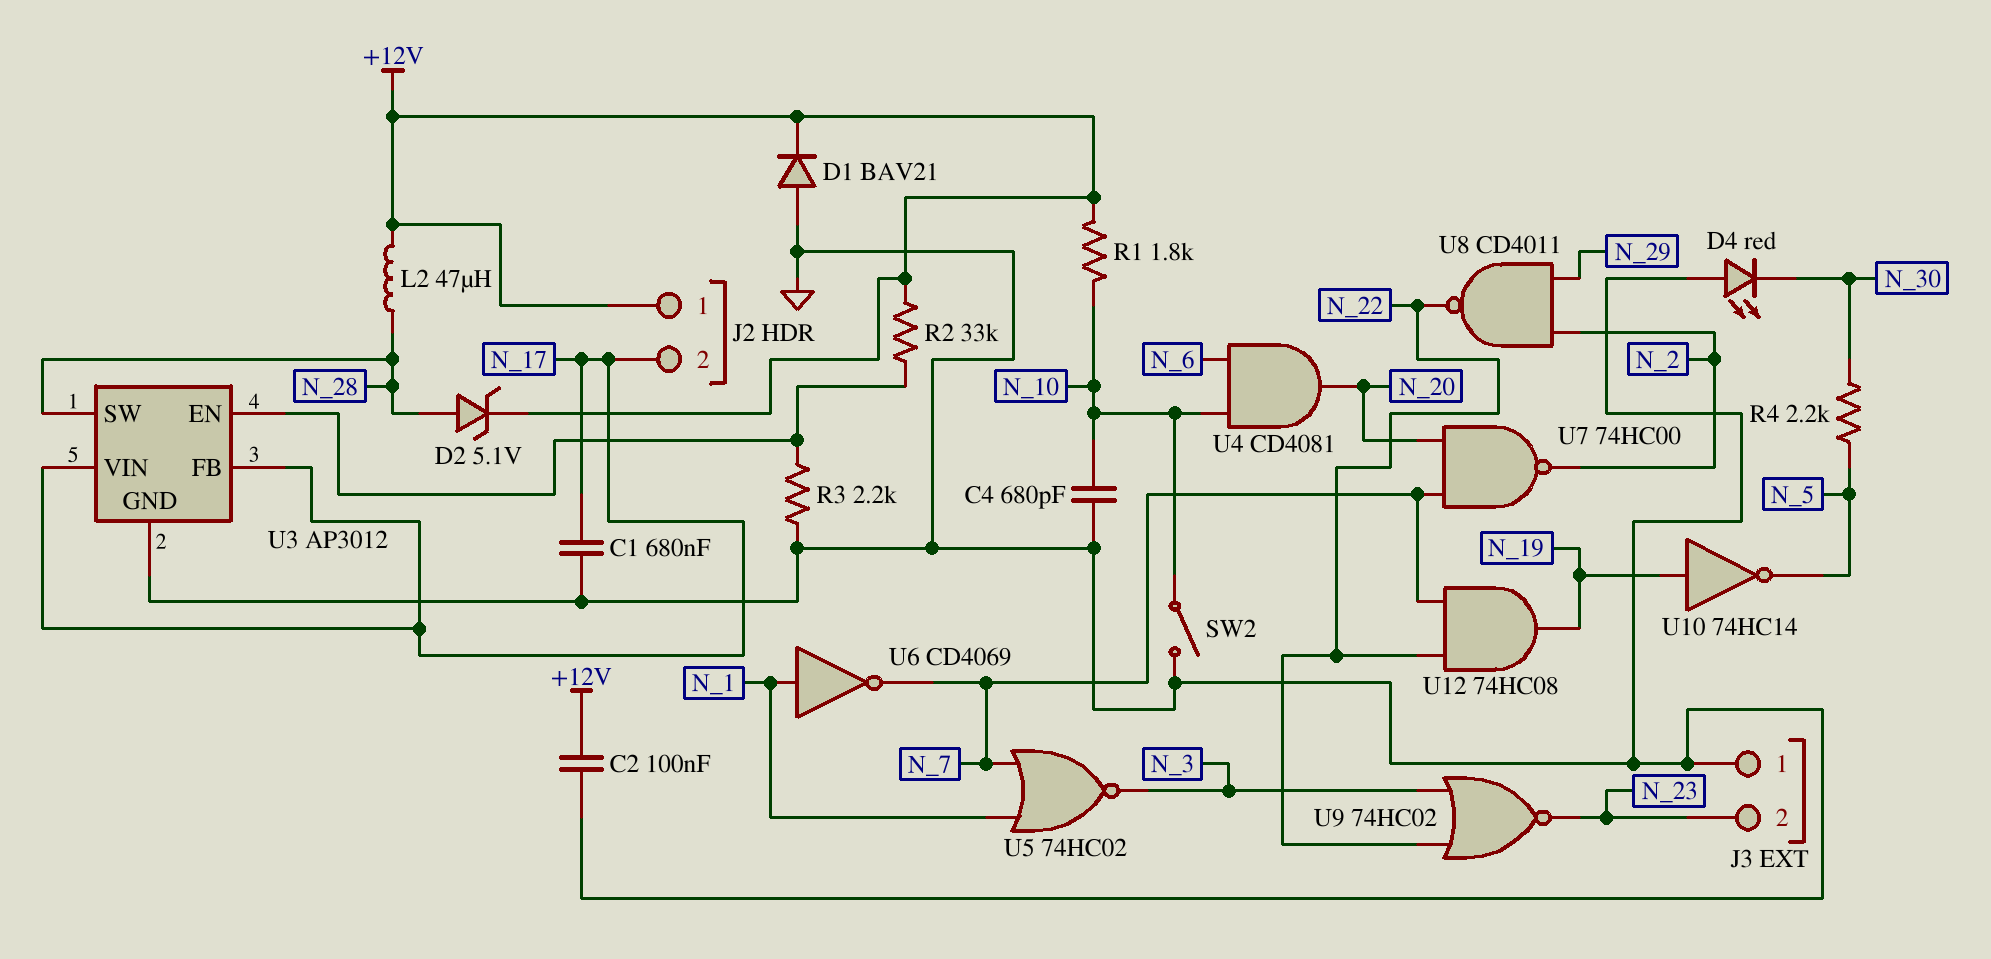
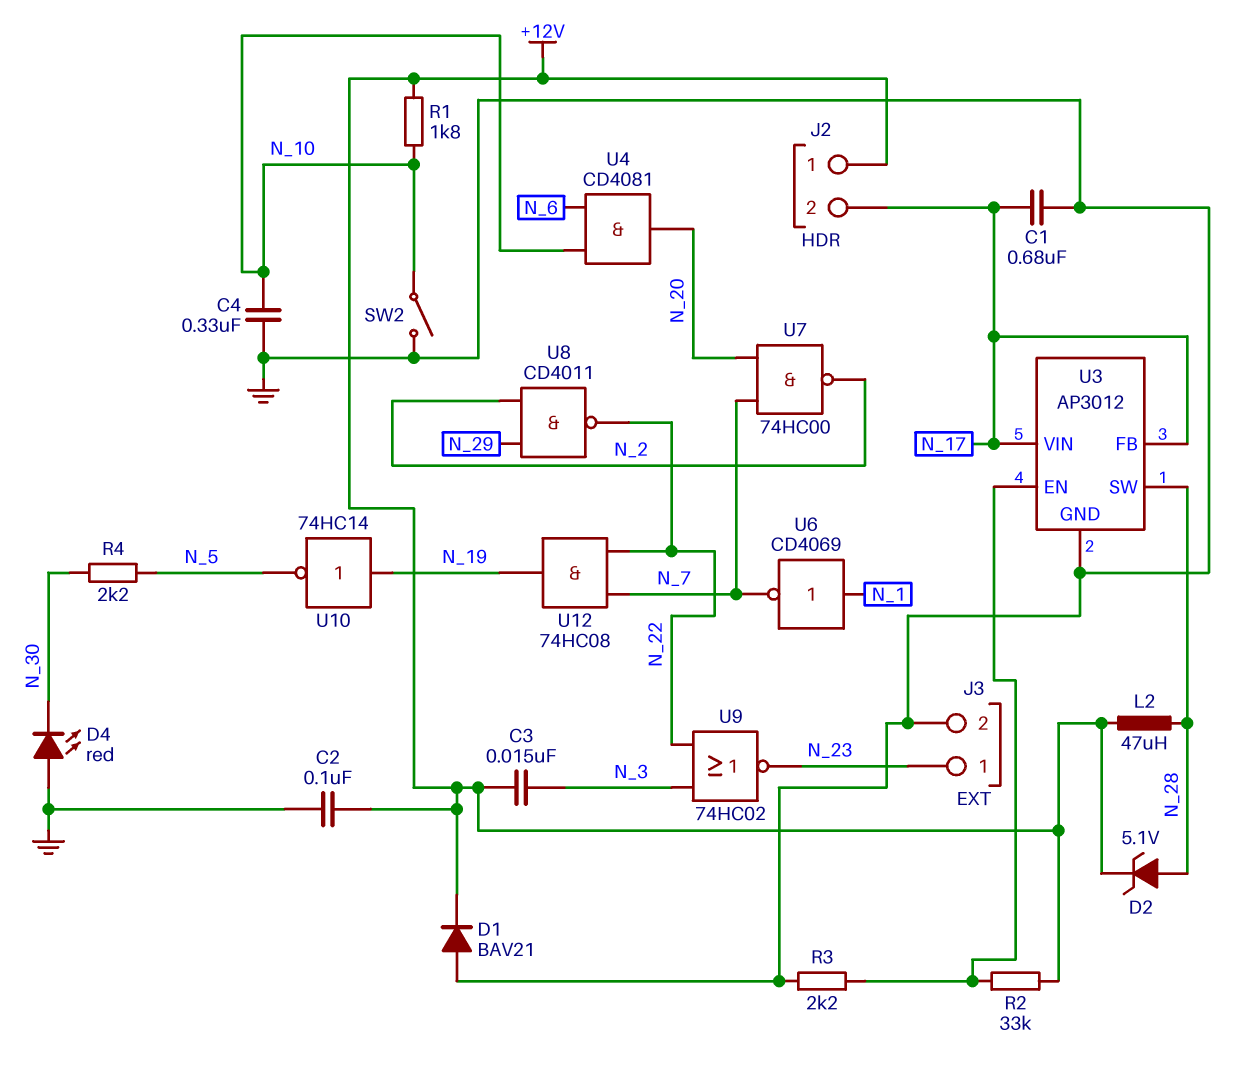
C3: none -> 15nF (+12V, N_3)
C4: 680pF (GND, N_10) -> 330nF (GND, N_10)
J3 pin 1: GND -> N_23
J3 pin 2: N_23 -> GND
U5: NOR 74HC02 (in N_1, in N_7, out N_3) -> none

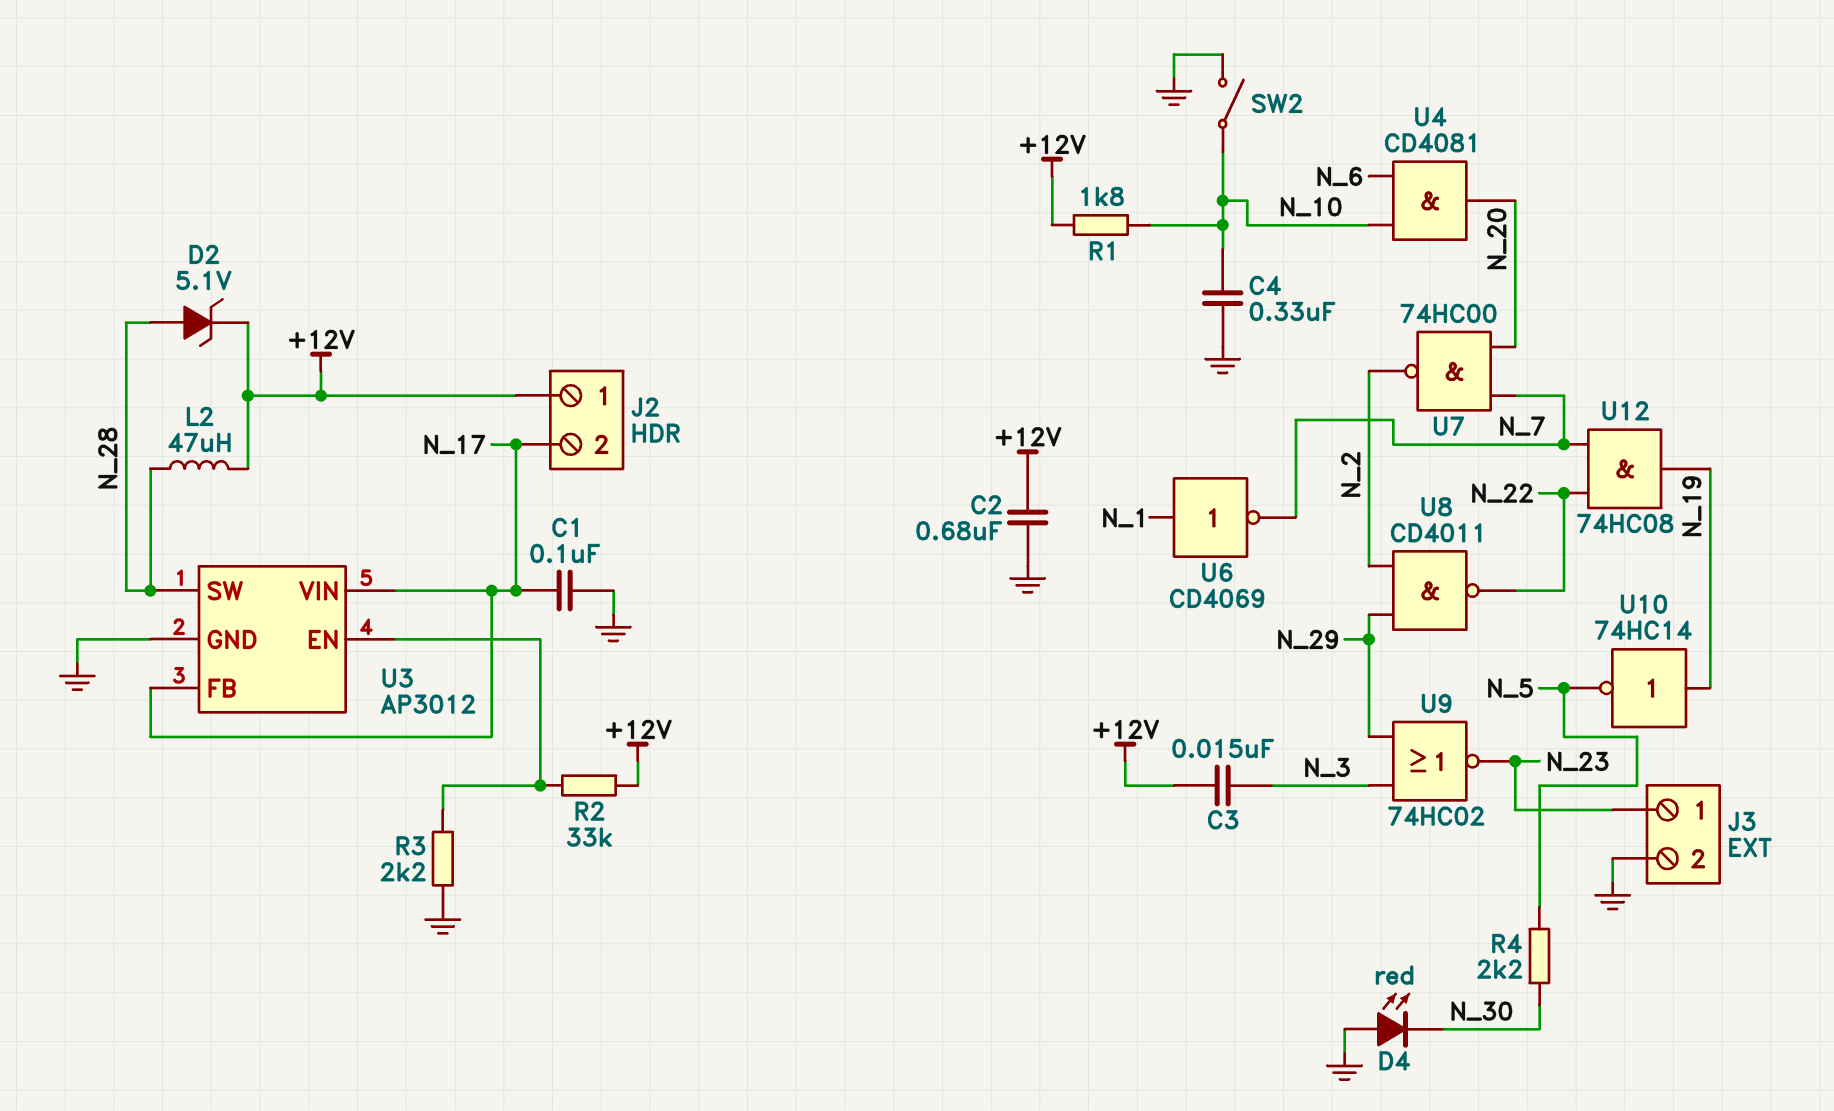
C1: 680nF (GND, N_17) -> 100nF (GND, N_17)
C2: 100nF (+12V, GND) -> 680nF (+12V, GND)
D1: diode BAV21 (A GND, K +12V) -> none
U9: NOR 74HC02 (in N_3, in N_22, out N_23) -> NOR 74HC02 (in N_3, in N_29, out N_23)

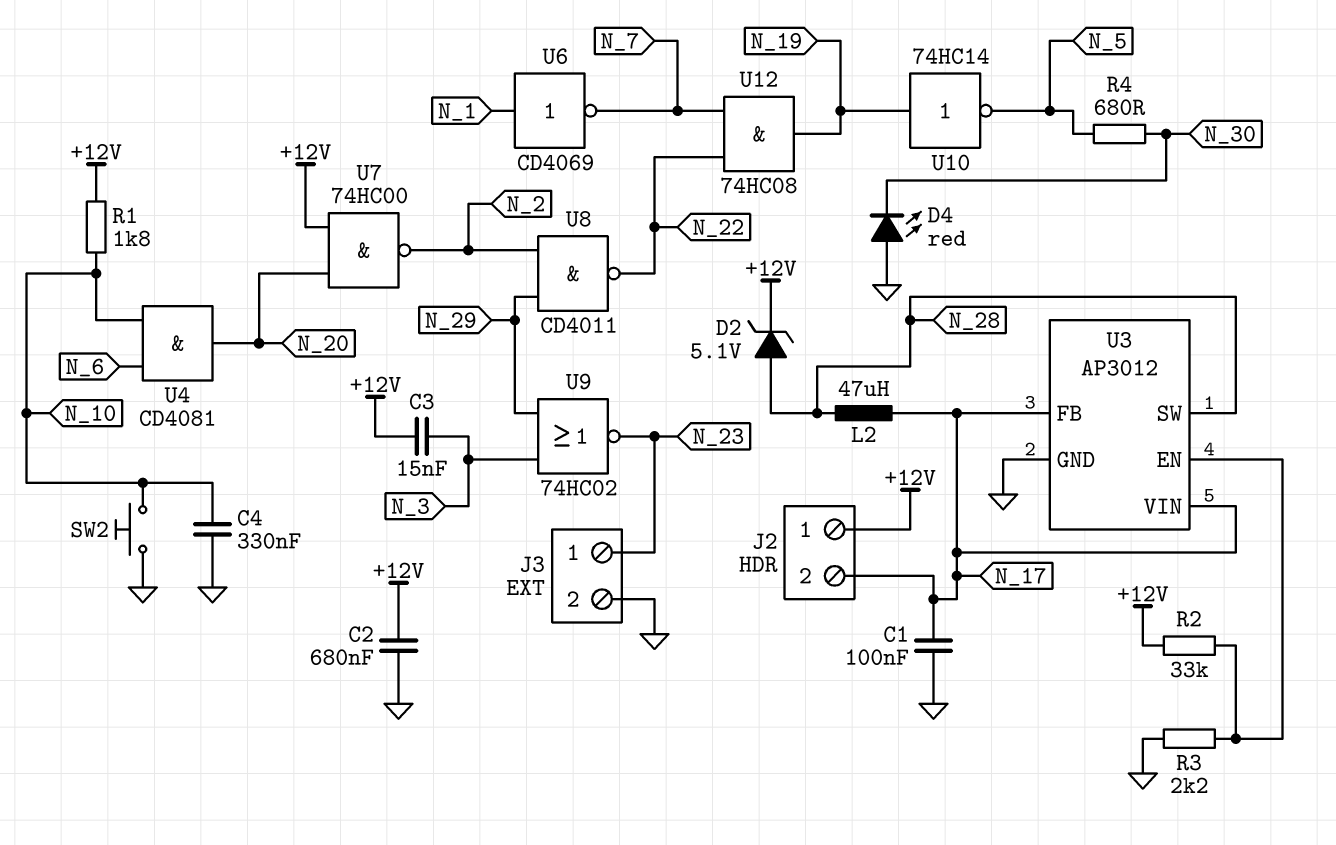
L2: 47uH (+12V, N_28) -> 47uH (N_17, N_28)
R4: 2.2k (N_5, N_30) -> 680 (N_5, N_30)
SW2: switch (GND, N_10) -> button (GND, N_10)
U7: NAND 74HC00 (in N_7, in N_20, out N_2) -> NAND 74HC00 (in +12V, in N_20, out N_2)

